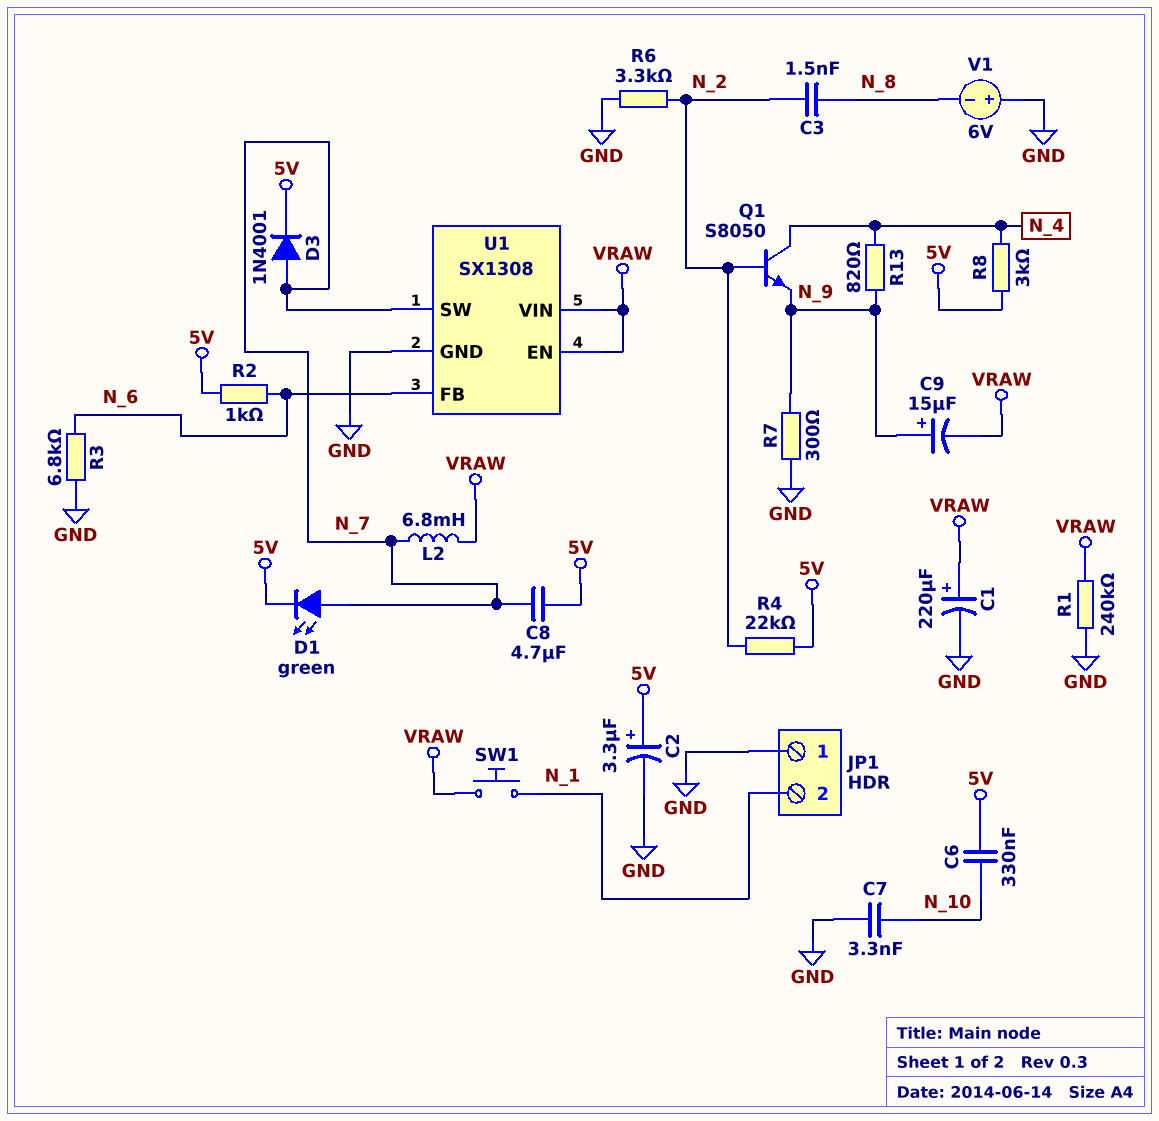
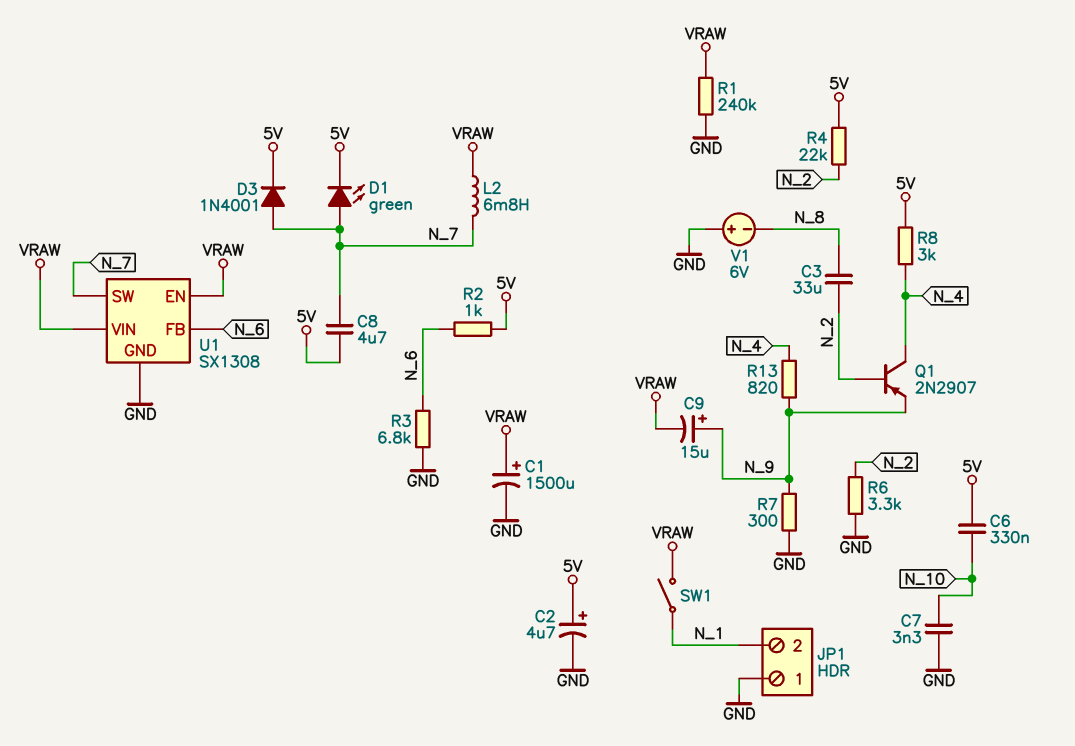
C1: 220uF (plus VRAW, minus GND) -> 1500uF (plus VRAW, minus GND)
C2: 3.3uF (plus 5V, minus GND) -> 4.7uF (plus 5V, minus GND)
C3: 1.5nF (N_2, N_8) -> 33uF (N_2, N_8)
Q1: NPN S8050 (B N_2, C N_4, E N_9) -> PNP 2N2907 (B N_2, C N_4, E N_9)
SW1: button (N_1, VRAW) -> switch (N_1, VRAW)

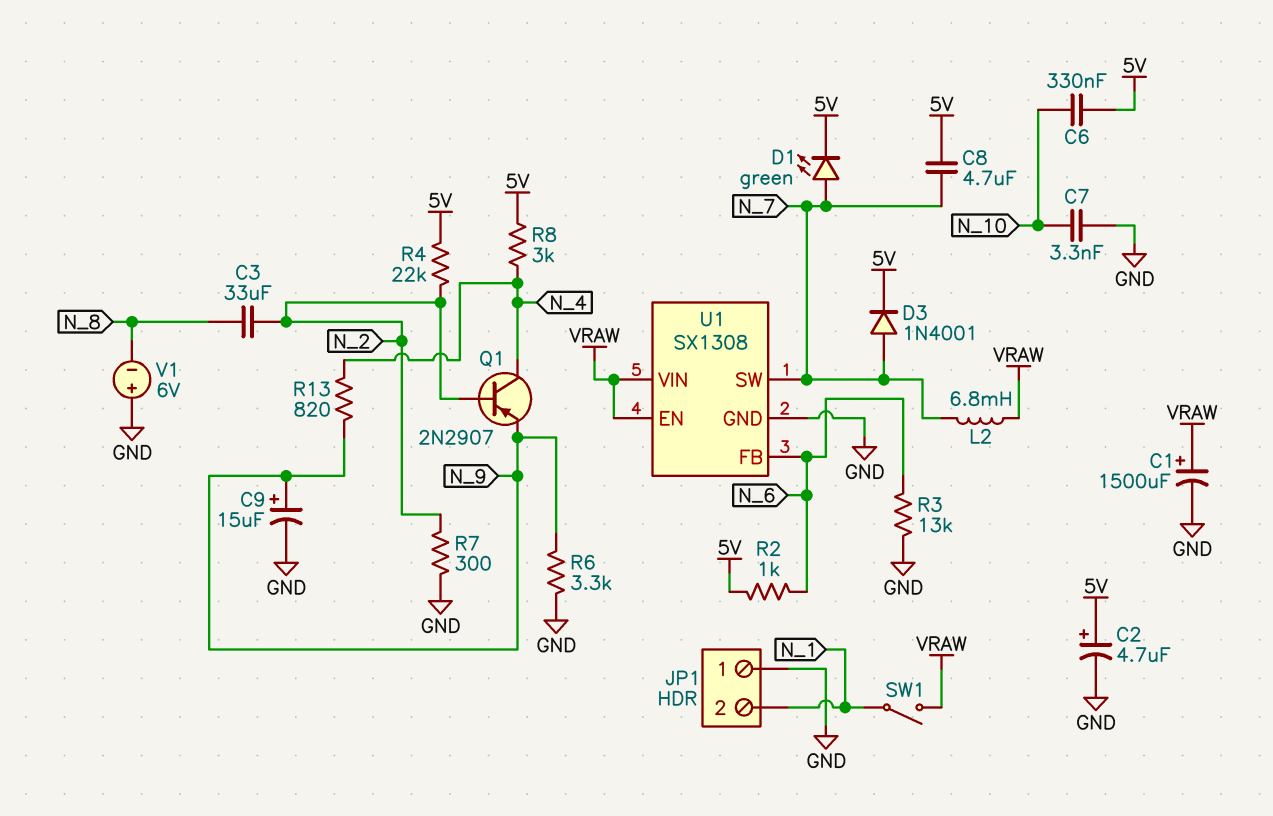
C9: 15uF (plus N_9, minus VRAW) -> 15uF (plus N_9, minus GND)
R1: 240k (GND, VRAW) -> none
R3: 6.8k (GND, N_6) -> 13k (GND, N_6)
R6: 3.3k (GND, N_2) -> 3.3k (GND, N_9)
R7: 300 (GND, N_9) -> 300 (GND, N_2)

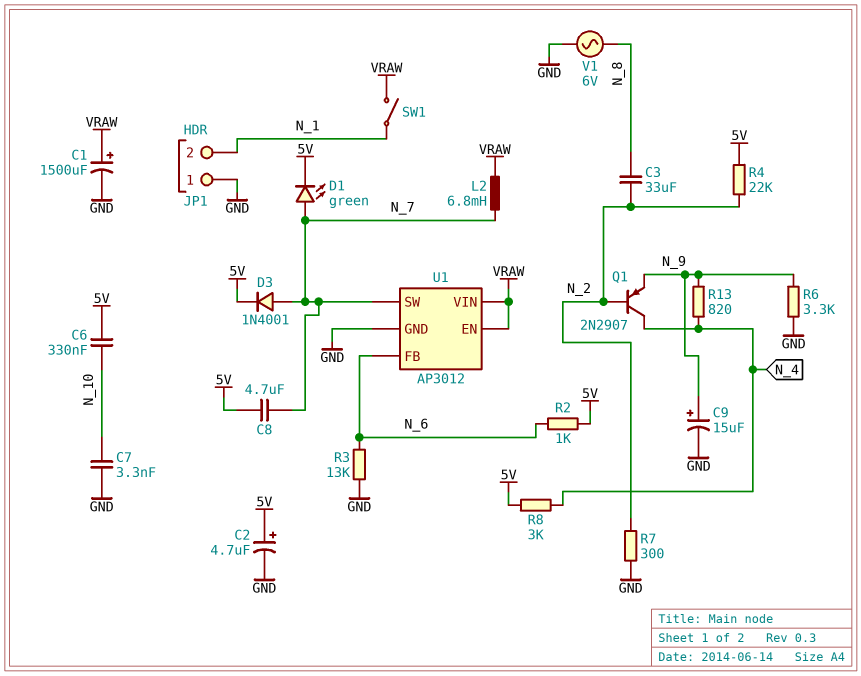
U1: SX1308 -> AP3012
V1: 6V (plus GND, minus N_8) -> AC 6V (GND, N_8)

